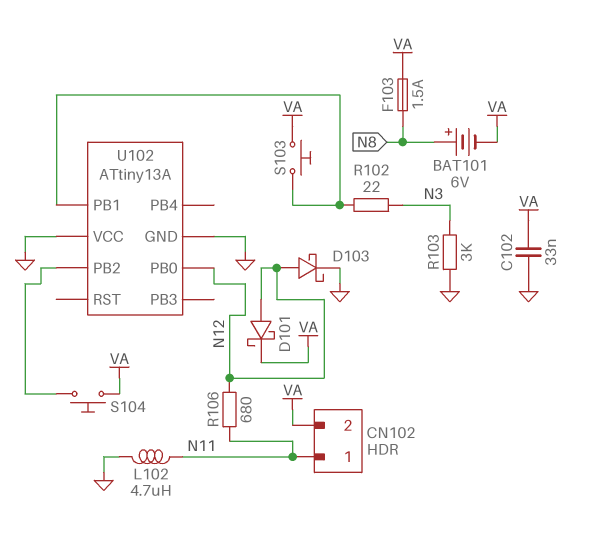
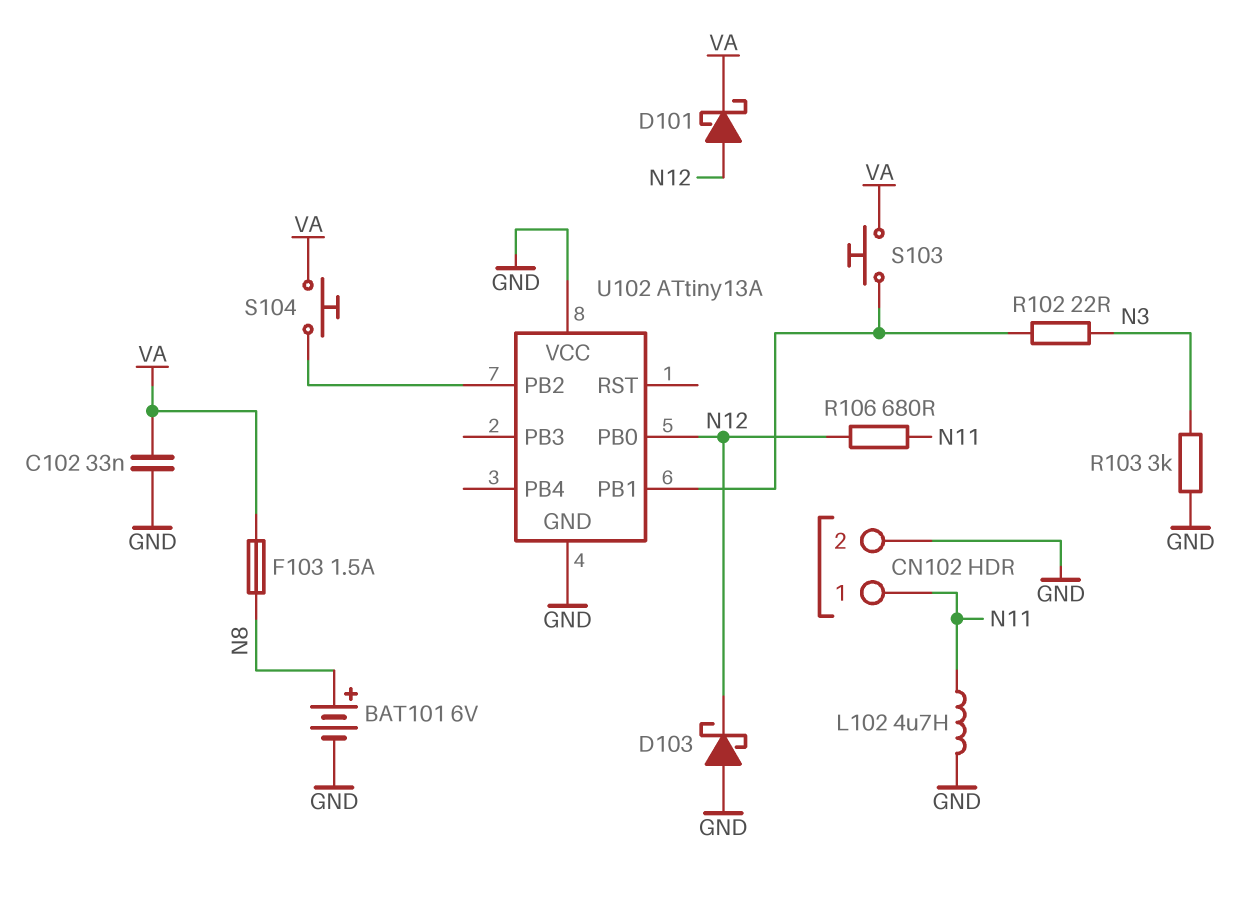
BAT101: 6V (plus N8, minus VA) -> 6V (plus N8, minus GND)
CN102 pin 2: VA -> GND
D103: schottky (A N12, K GND) -> schottky (A GND, K N12)

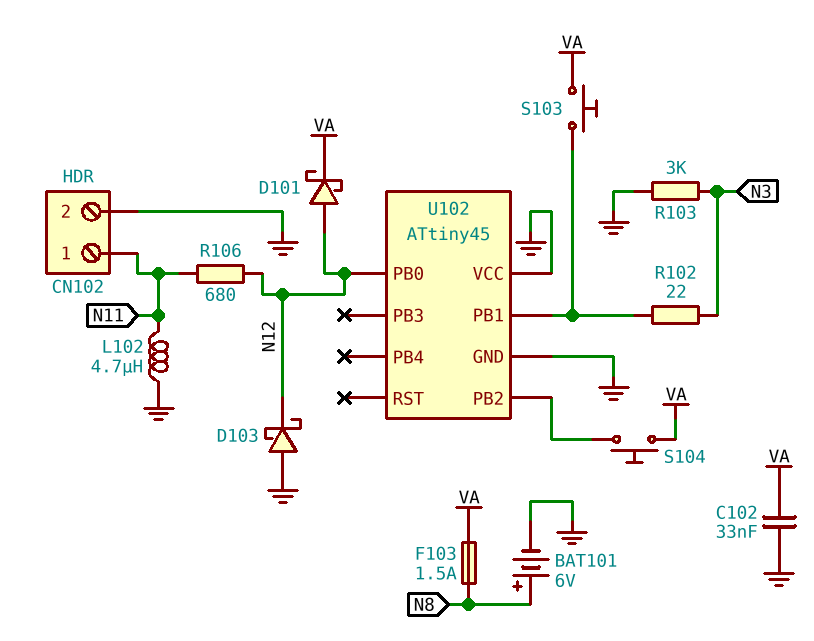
U102: ATtiny13A -> ATtiny45

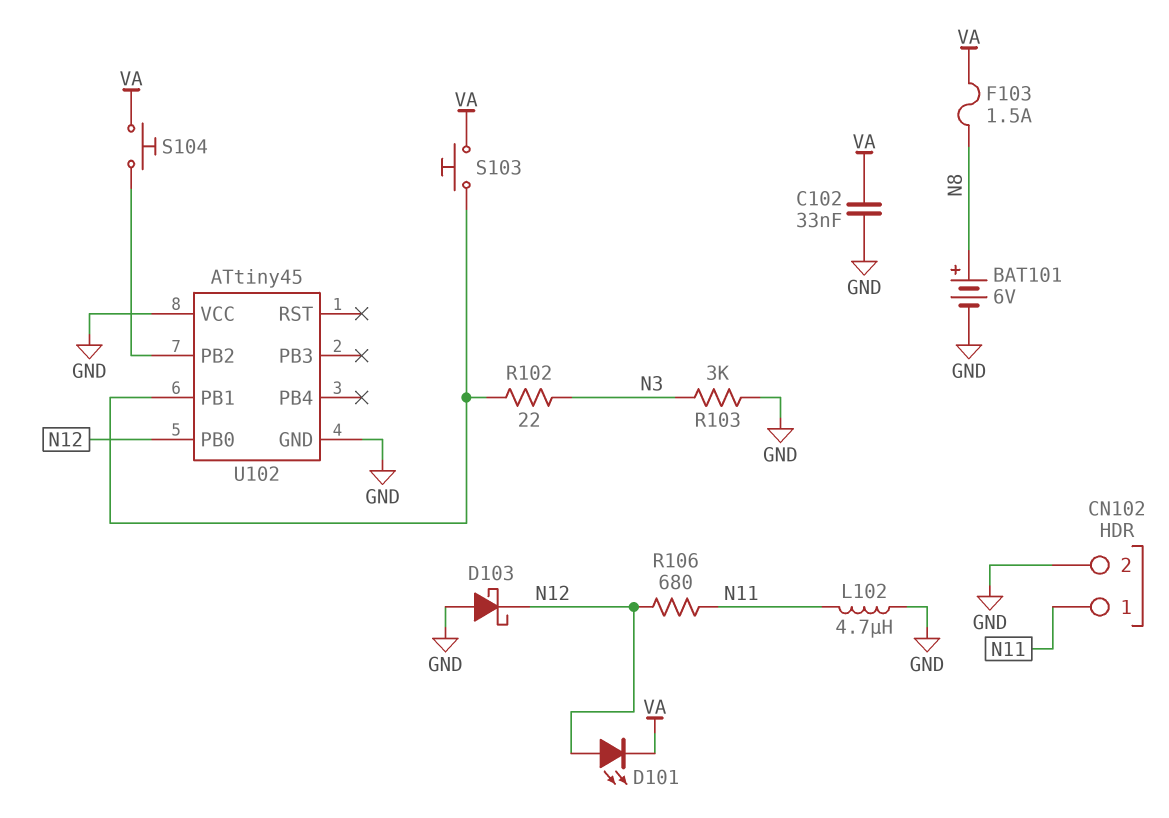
D101: schottky (A N12, K VA) -> LED (A N12, K VA)

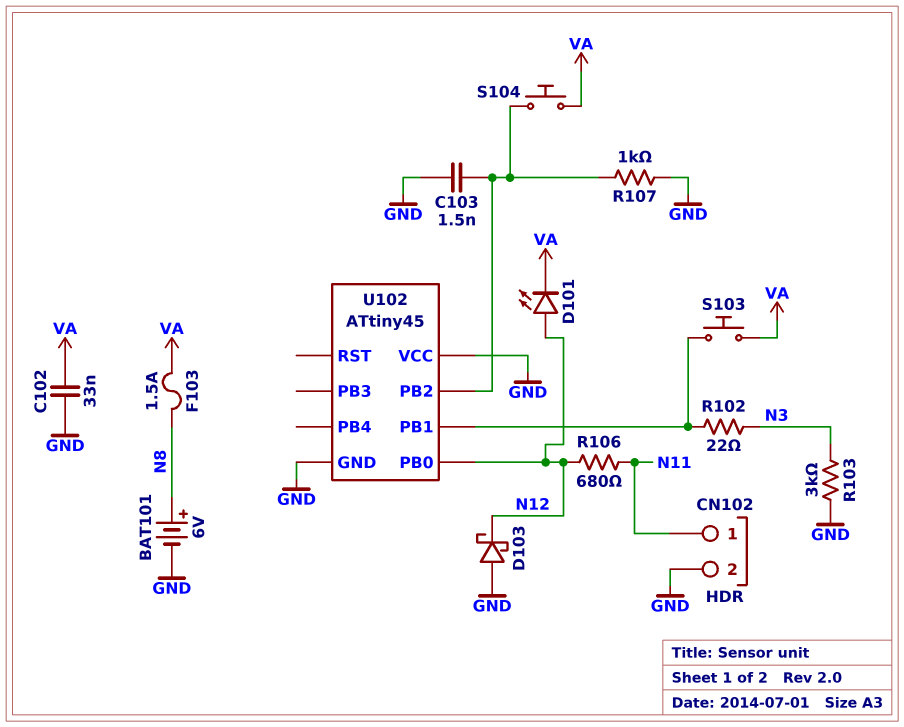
C103: none -> 1.5nF (GND, U102/PB2)
L102: 4.7uH (GND, N11) -> none
R107: none -> 1k (GND, U102/PB2)

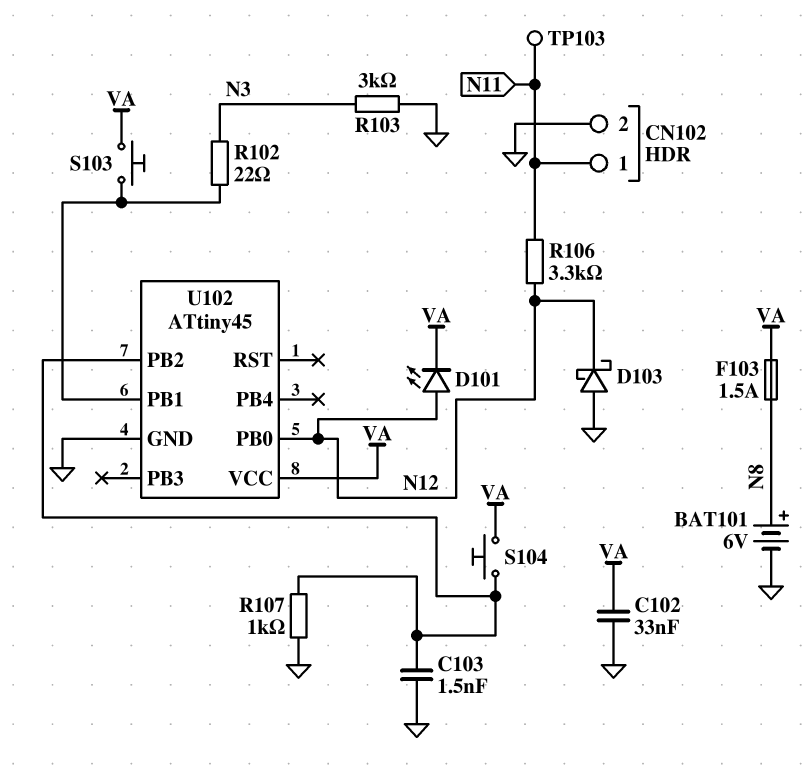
R106: 680 (N11, N12) -> 3.3k (N11, N12)
TP103: none -> test point (N11)
U102 pin VCC: GND -> VA

